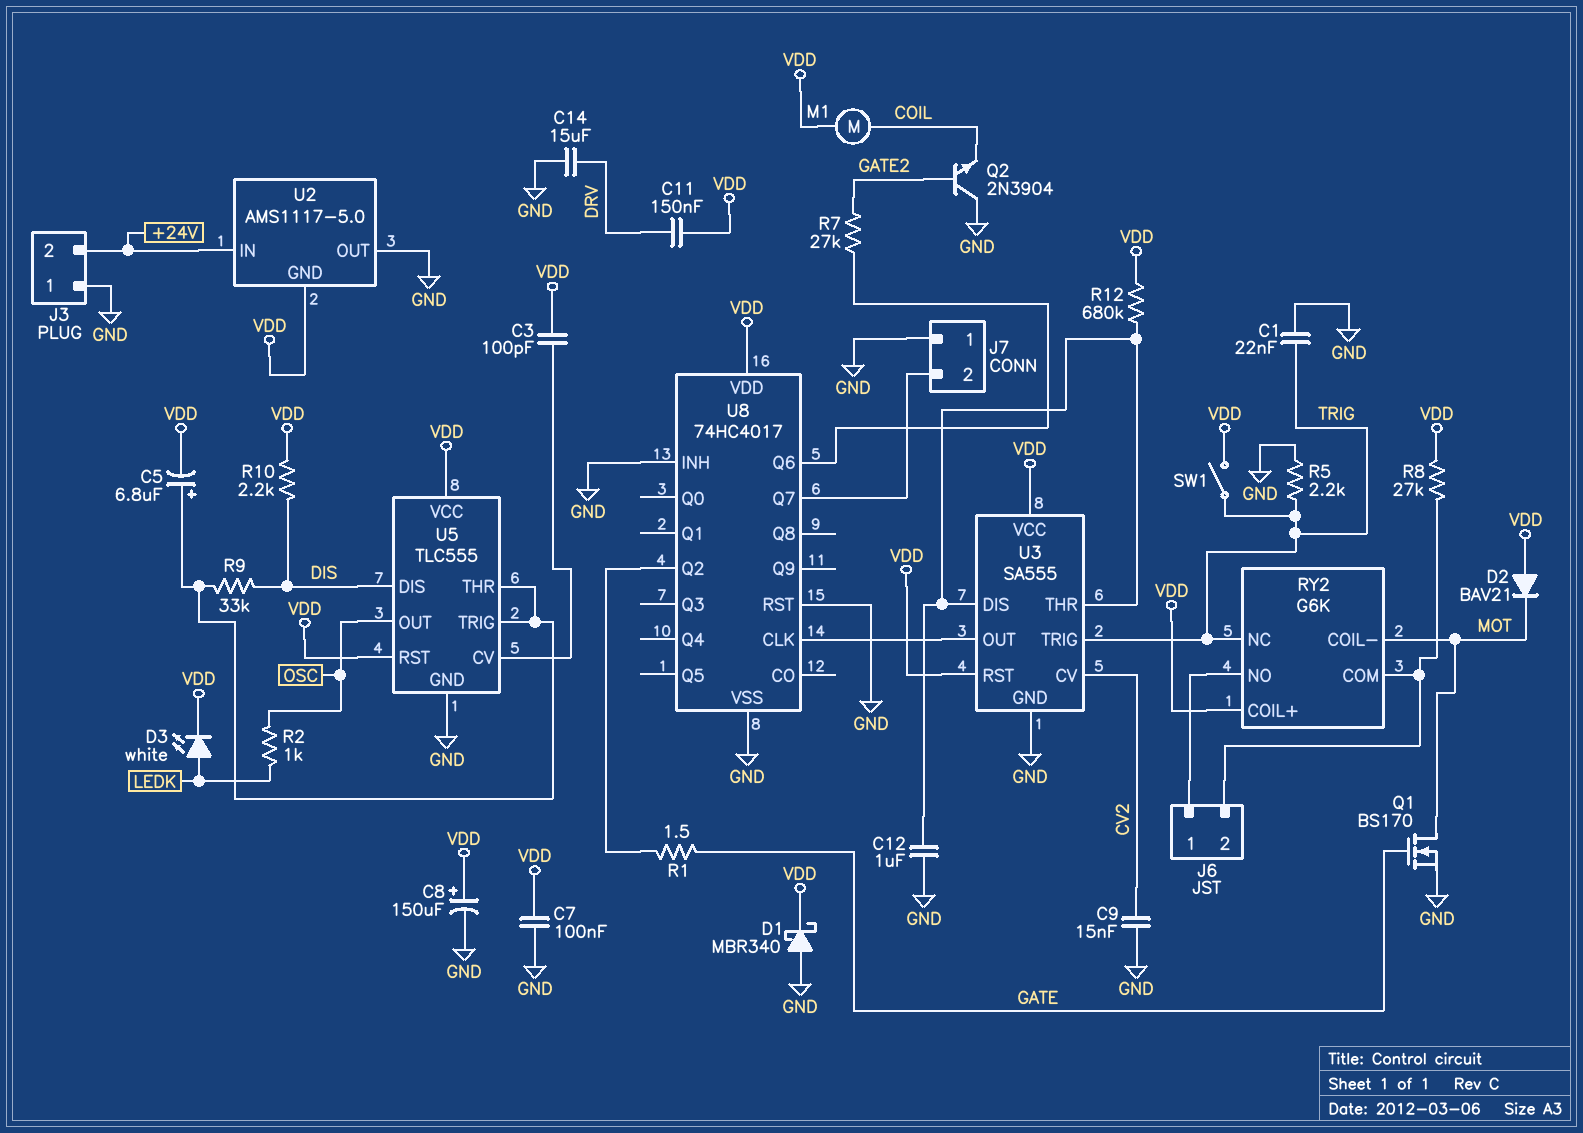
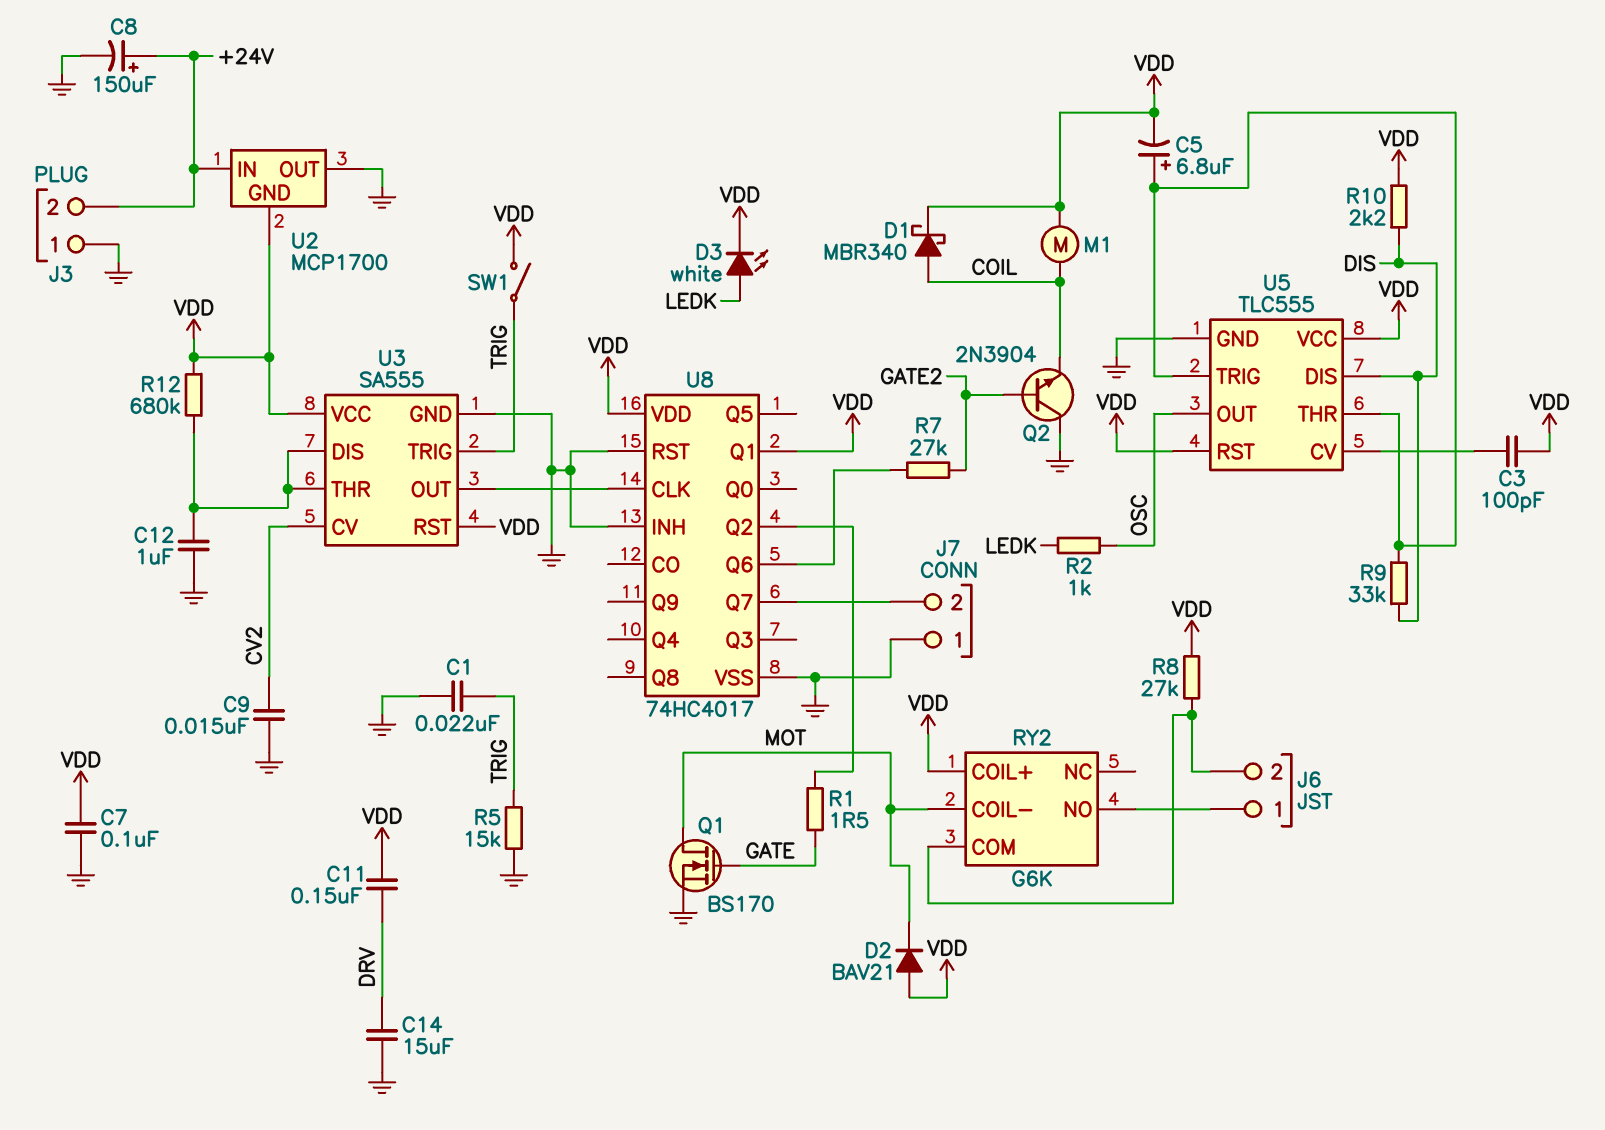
C8: 150uF (plus VDD, minus GND) -> 150uF (plus +24V, minus GND)
D1: schottky MBR340 (A GND, K VDD) -> schottky MBR340 (A COIL, K VDD)
R5: 2.2k (GND, TRIG) -> 15k (GND, TRIG)
RY2 pin NC: TRIG -> none
U2: AMS1117-5.0 -> MCP1700
U8 pin Q1: none -> VDD

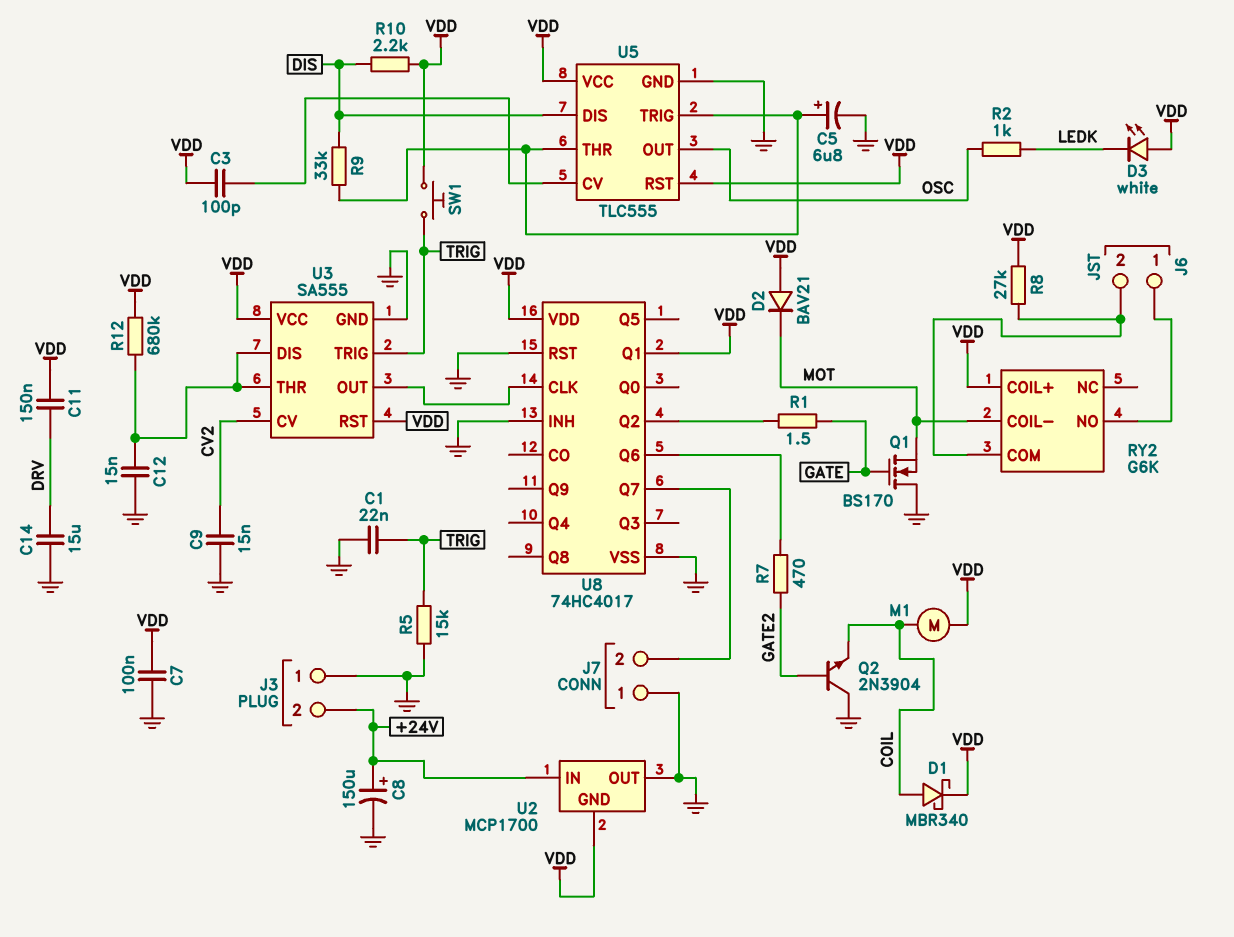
C5: 6.8uF (plus U5/THR, minus VDD) -> 6.8uF (plus U5/THR, minus GND)
C12: 1uF (GND, U3/DIS) -> 15nF (GND, U3/DIS)
D3: LED white (A LEDK, K VDD) -> LED white (A VDD, K LEDK)
Q1: NMOS BS170 (G GATE, D MOT, S GND) -> NMOS BS170 (G GATE, D GND, S MOT)
R7: 27k (GATE2, U8/Q6) -> 470 (GATE2, U8/Q6)
SW1: switch (TRIG, VDD) -> button (TRIG, VDD)

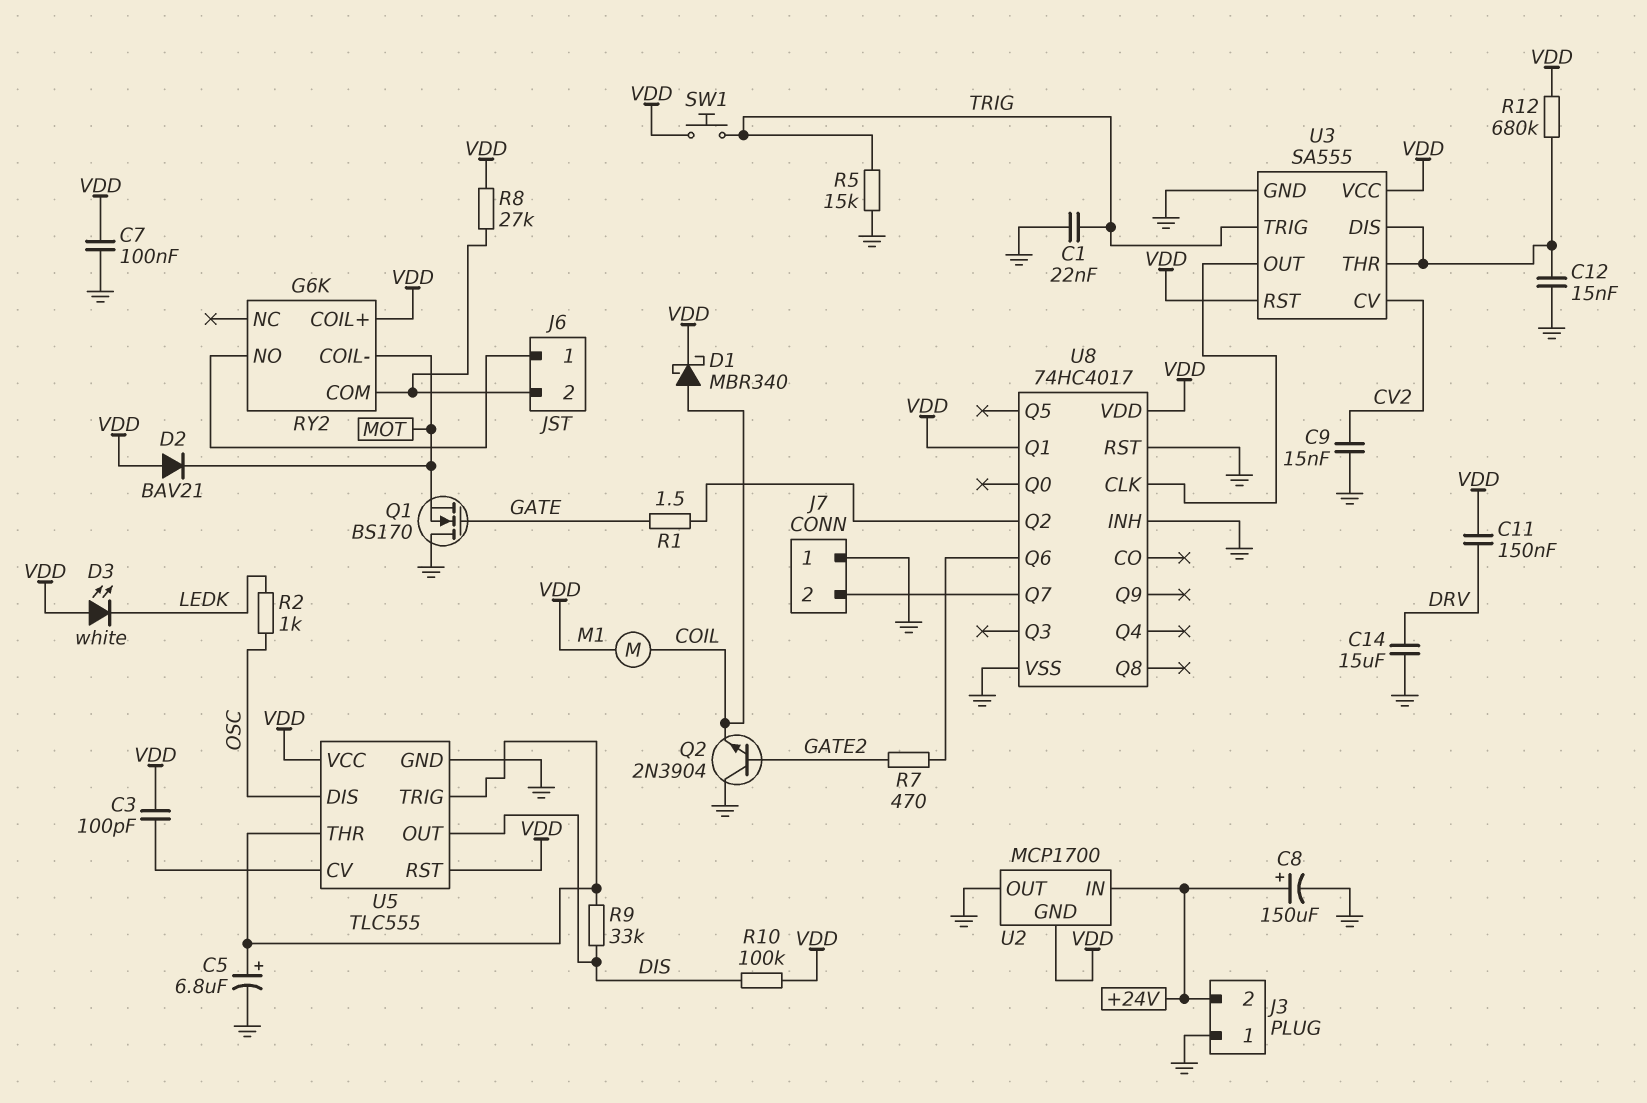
R10: 2.2k (DIS, VDD) -> 100k (DIS, VDD)
U5 pin DIS: DIS -> OSC
U5 pin OUT: OSC -> DIS

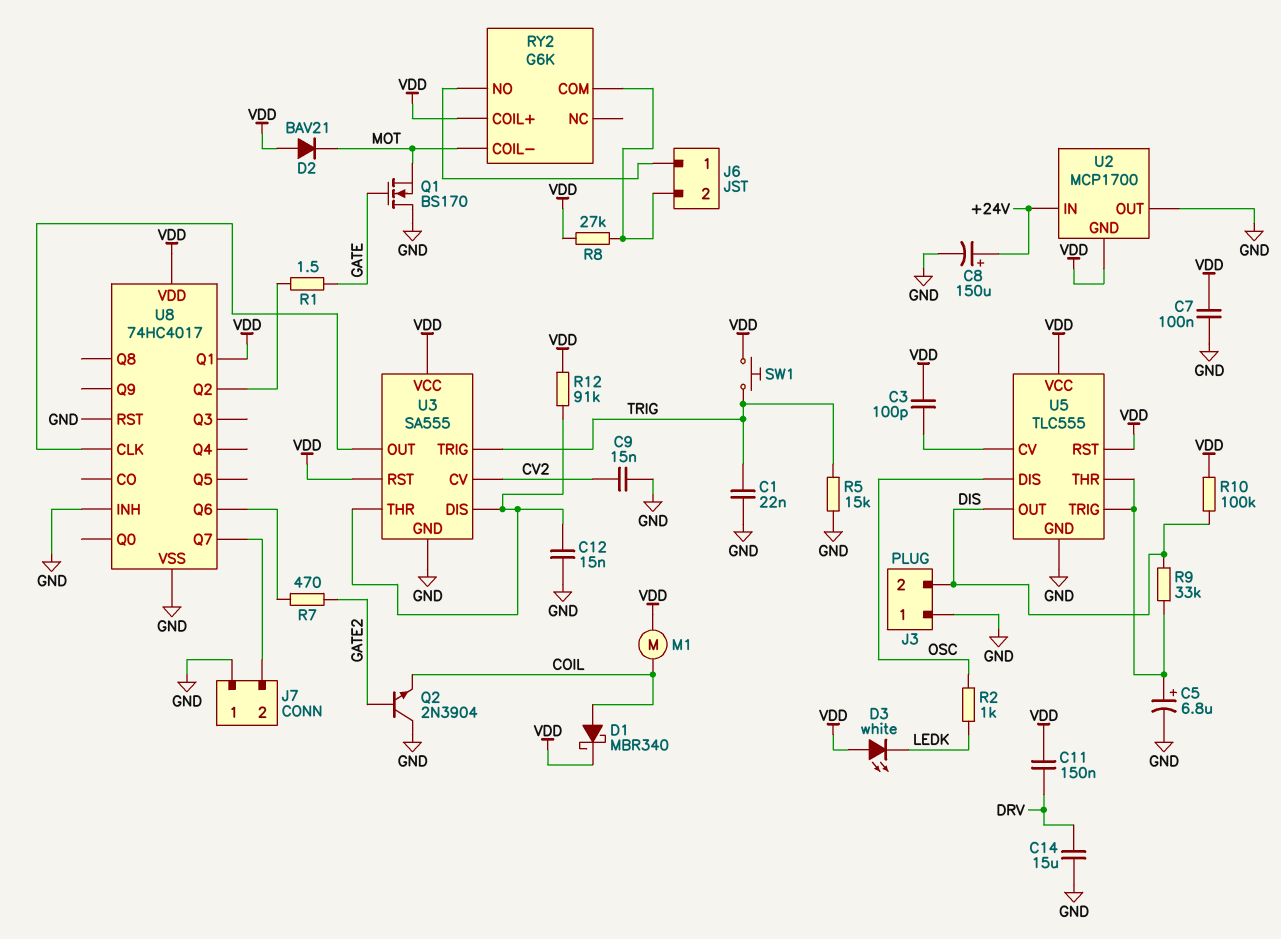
J3 pin 2: +24V -> DIS
R12: 680k (U3/DIS, VDD) -> 91k (U3/DIS, VDD)

